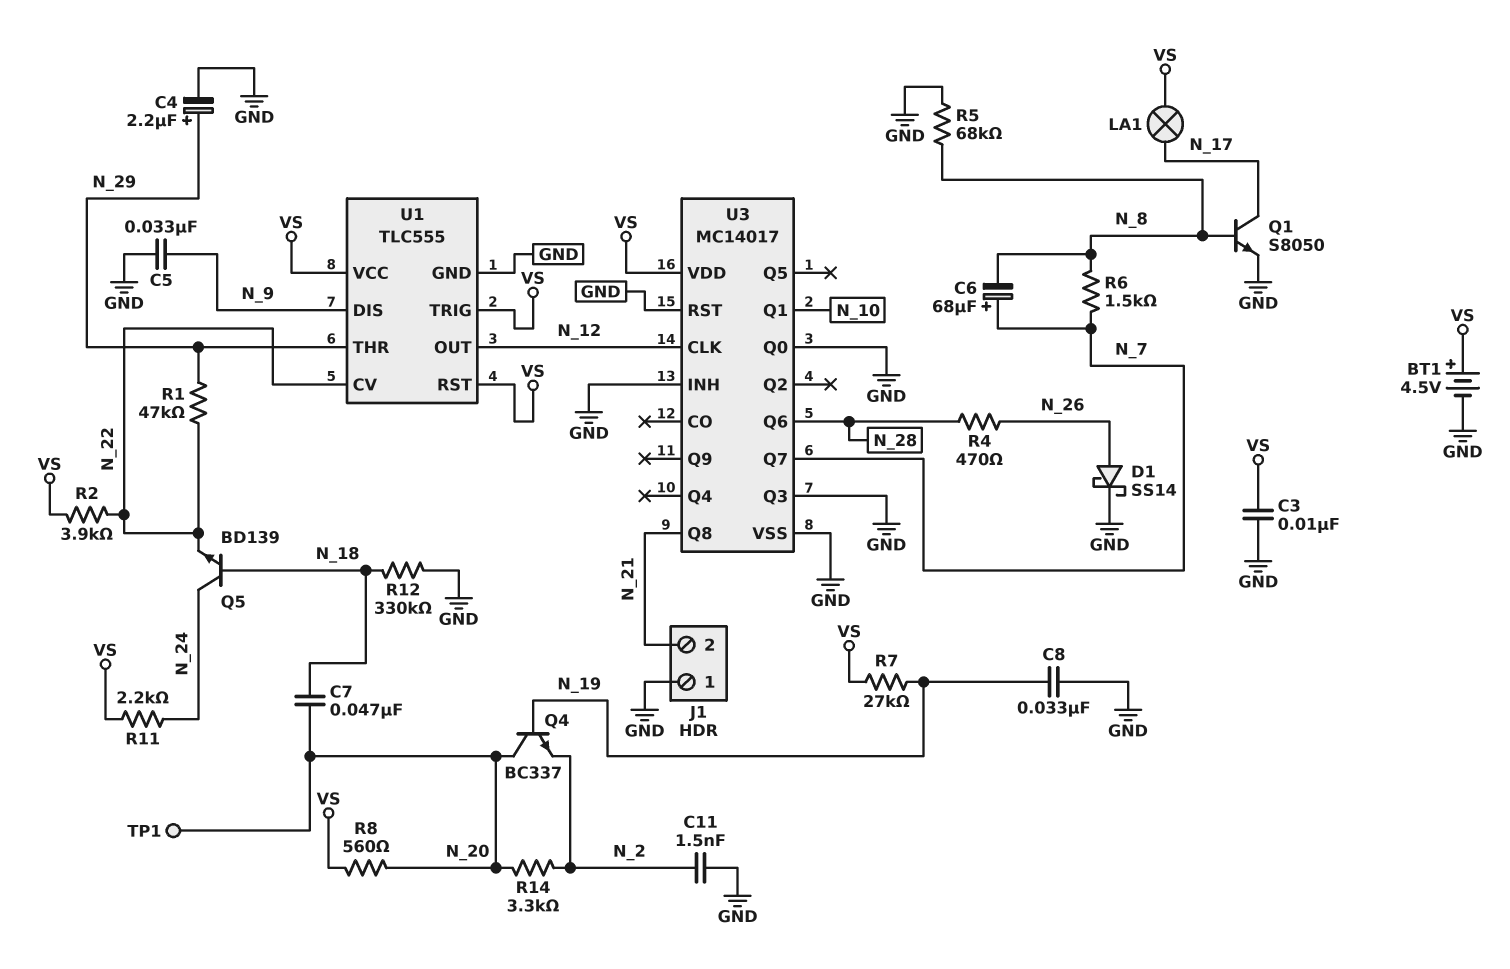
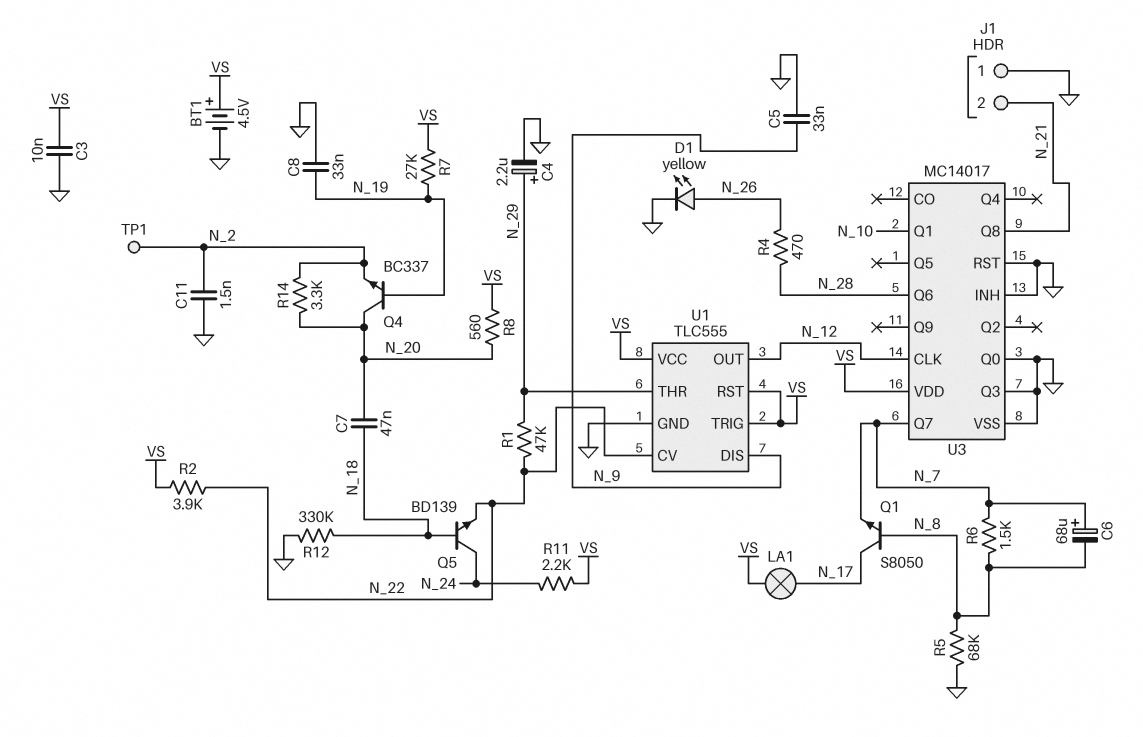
D1: schottky SS14 (A N_26, K GND) -> LED yellow (A N_26, K GND)
Q1: NPN S8050 (B N_8, C N_17, E GND) -> NPN S8050 (B N_8, C N_17, E N_7)
TP1: test point (N_20) -> test point (N_2)

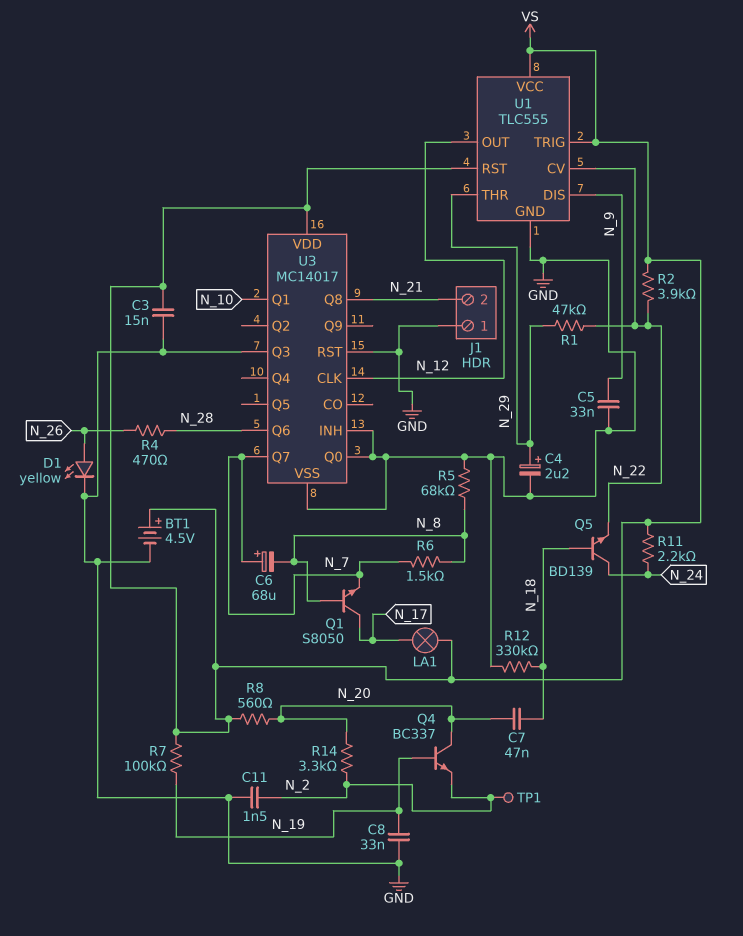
C3: 10nF (GND, VS) -> 15nF (GND, VS)
R7: 27k (N_19, VS) -> 100k (N_19, VS)

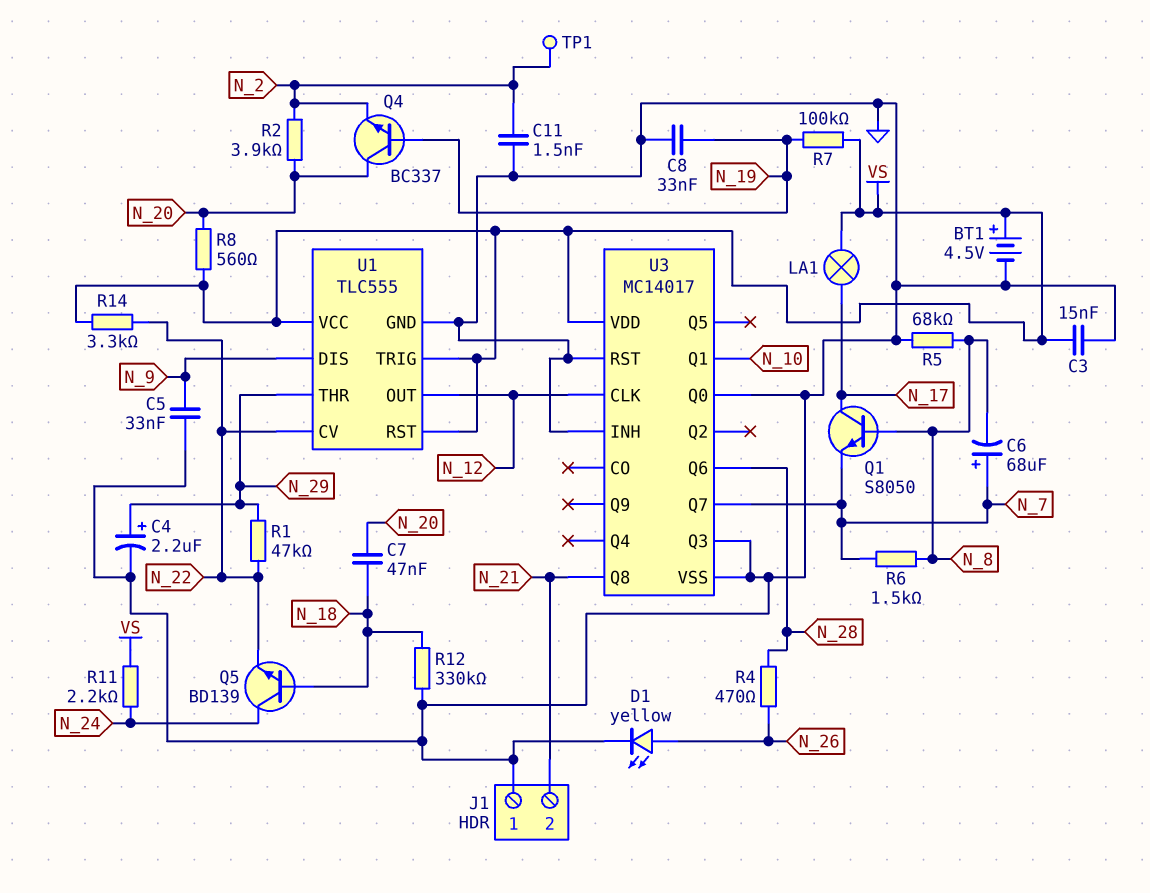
R2: 3.9k (N_22, VS) -> 3.9k (N_2, N_20)
R14: 3.3k (N_2, N_20) -> 3.3k (N_22, VS)

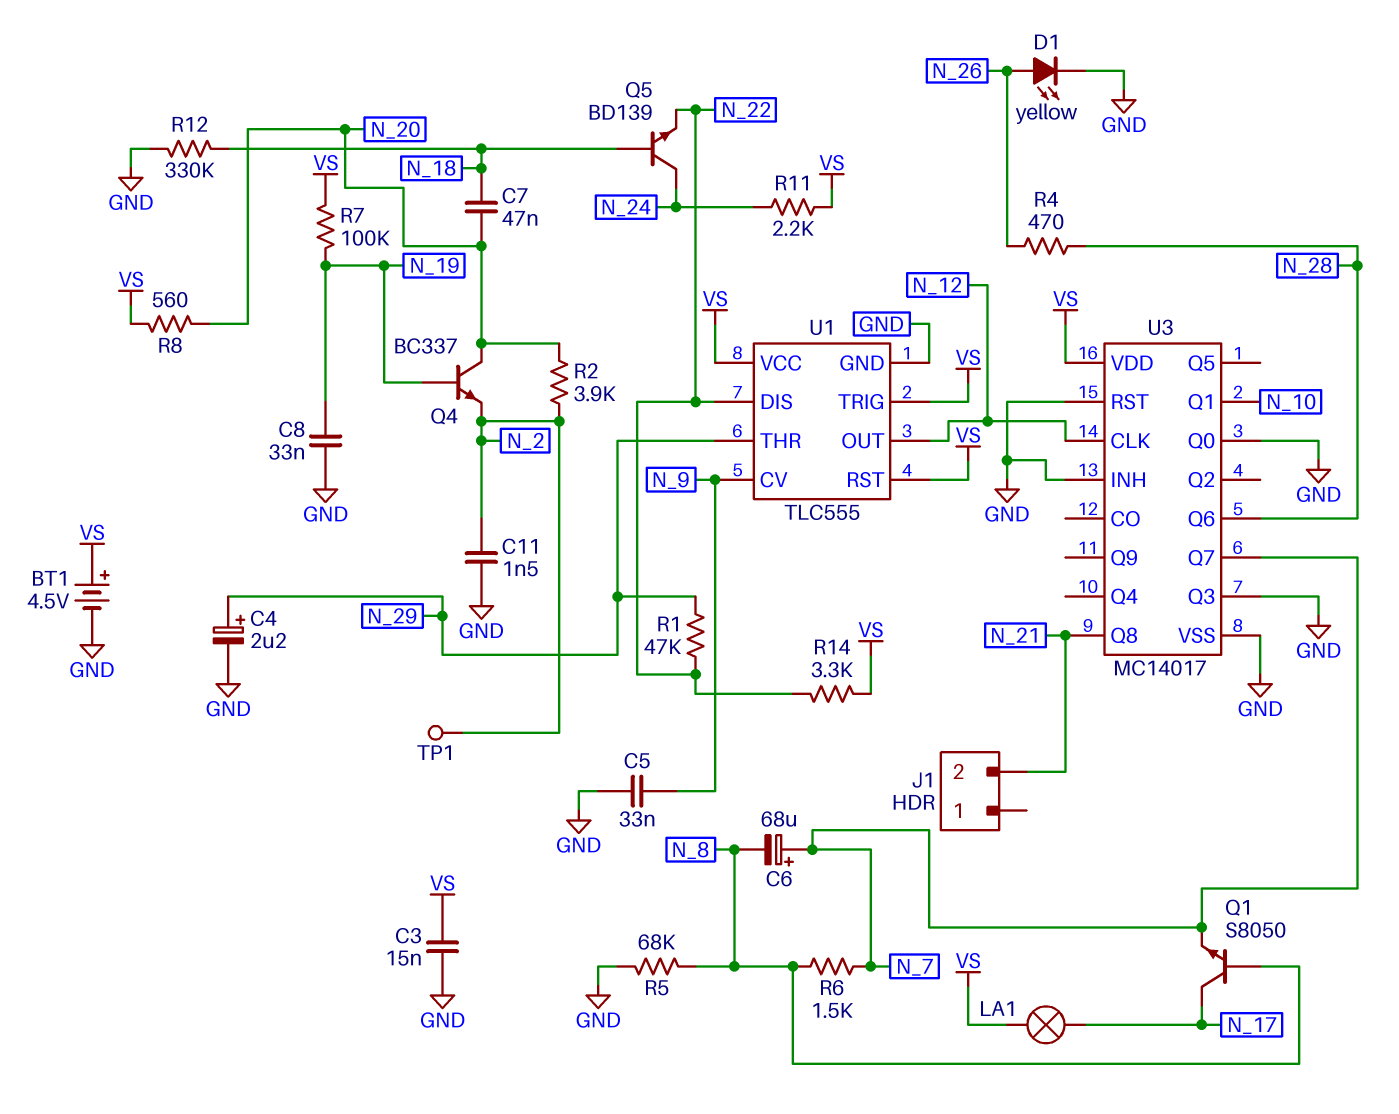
J1 pin 1: GND -> none
U1 pin CV: N_22 -> N_9
U1 pin DIS: N_9 -> N_22

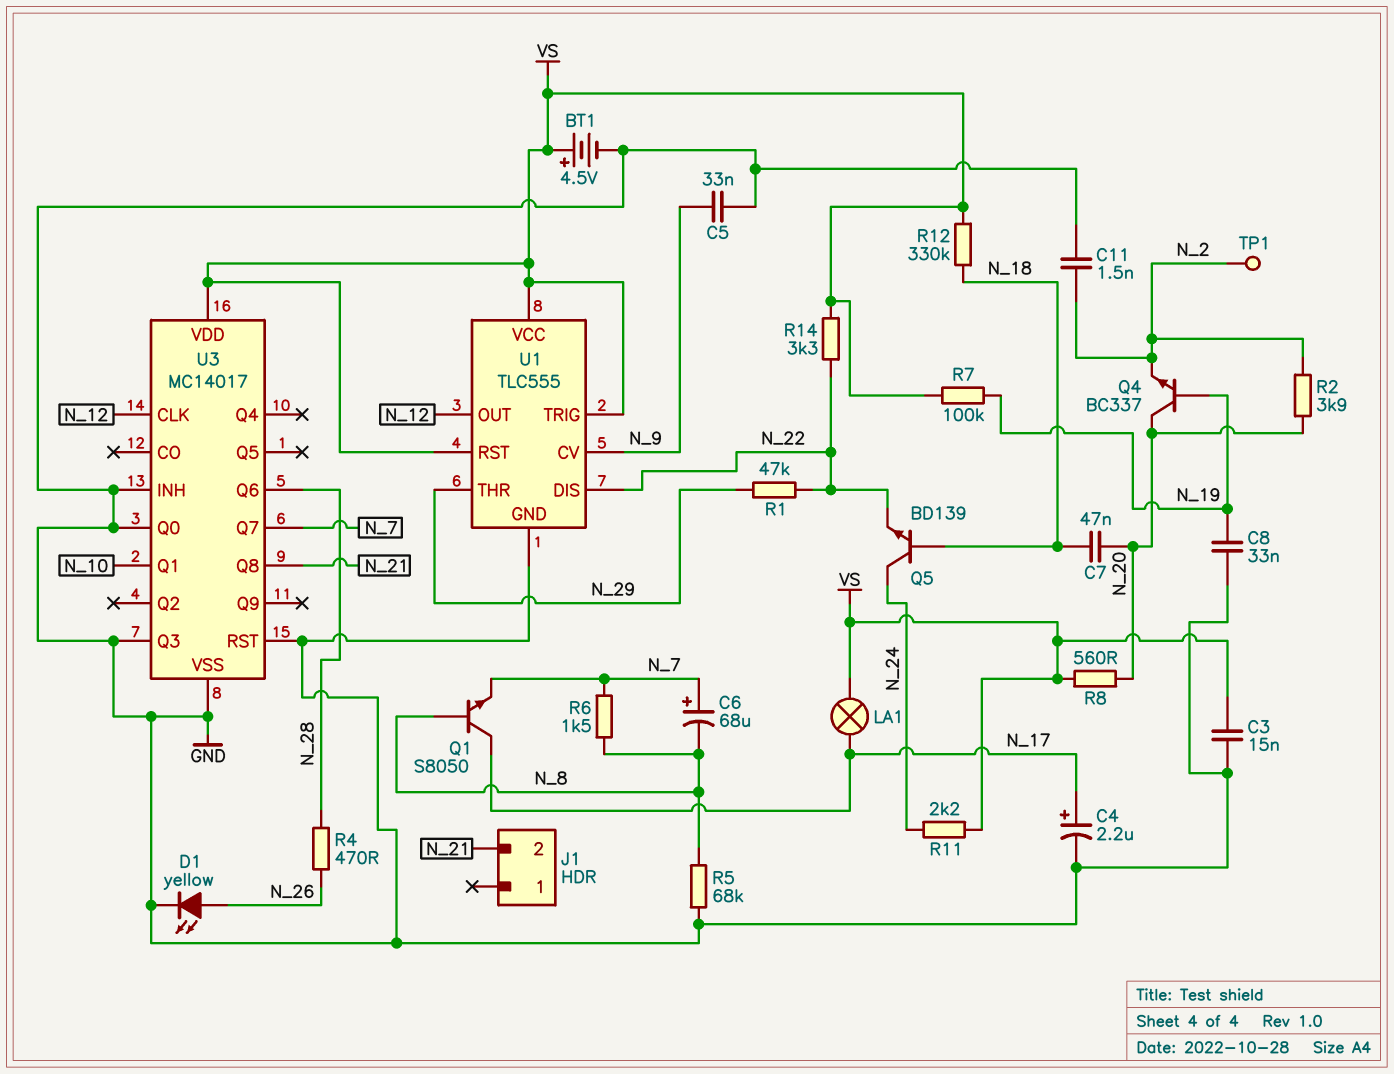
C4: 2.2uF (plus N_29, minus GND) -> 2.2uF (plus N_17, minus GND)
R12: 330k (GND, N_18) -> 330k (N_18, VS)

